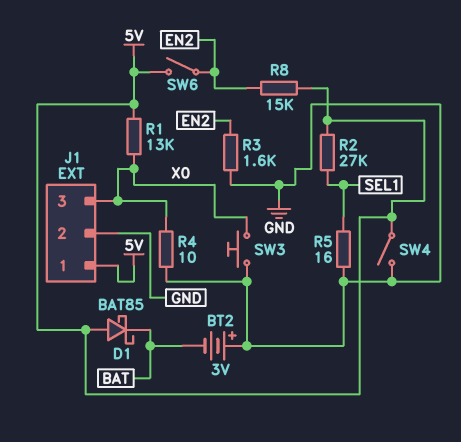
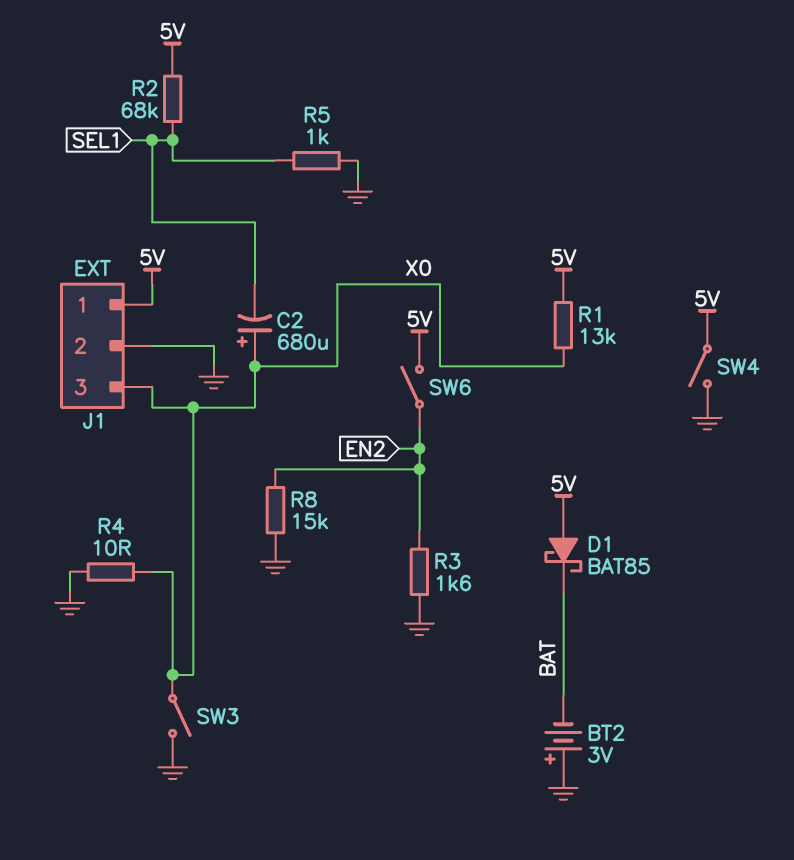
C2: none -> 680uF (plus X0, minus SEL1)
R2: 27k (5V, SEL1) -> 68k (5V, SEL1)
R5: 16 (GND, SEL1) -> 1k (GND, SEL1)
R8: 15k (5V, EN2) -> 15k (EN2, GND)
SW3: button (GND, X0) -> switch (GND, X0)

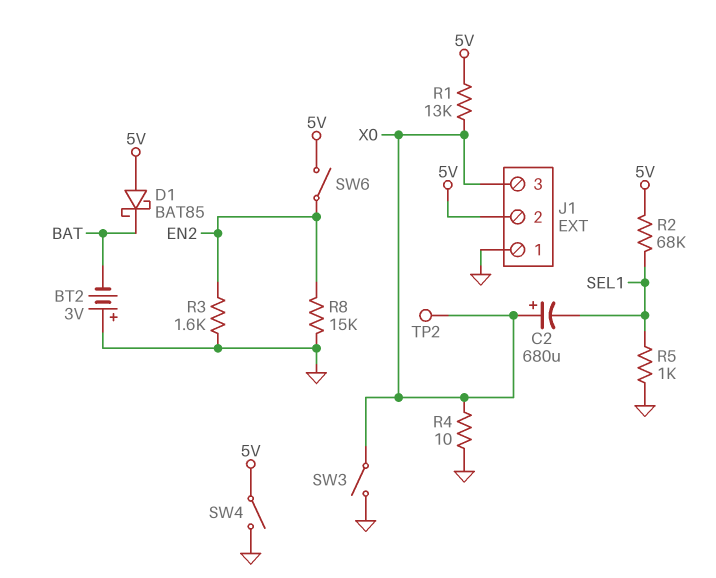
J1 pin 1: 5V -> GND
J1 pin 2: GND -> 5V
TP2: none -> test point (X0)

